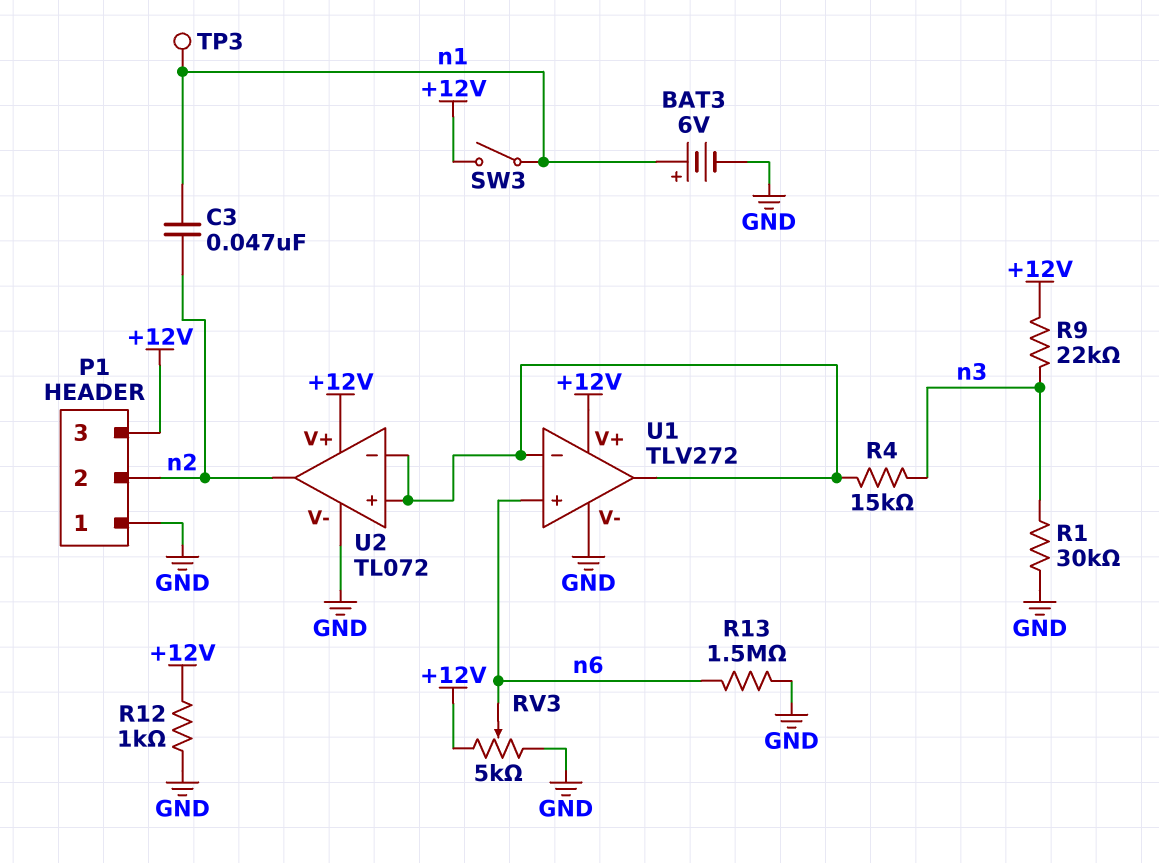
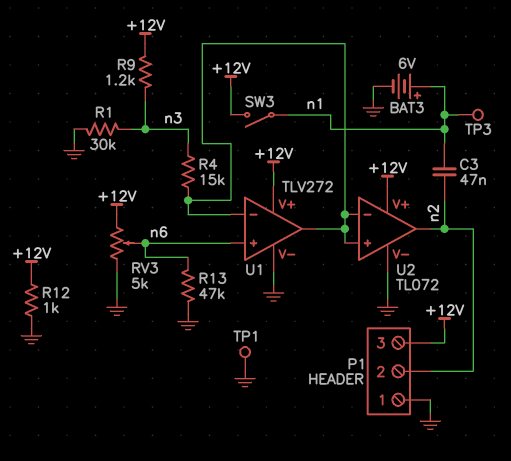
R9: 22k (+12V, n3) -> 1.2k (+12V, n3)
R13: 1.5M (GND, n6) -> 47k (GND, n6)
TP1: none -> test point (GND)

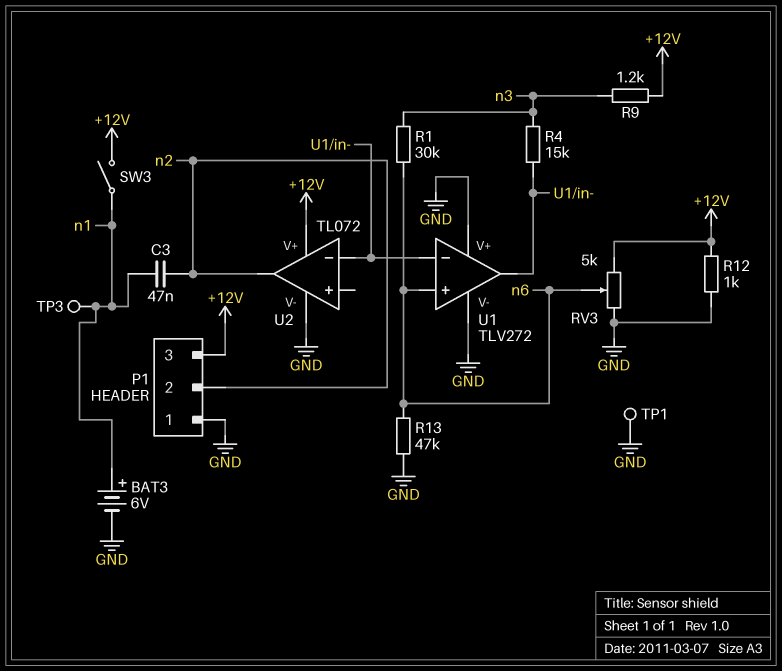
R1: 30k (GND, n3) -> 30k (n3, n6)
U1 pin V+: +12V -> GND
U2 pin in+: U1/in- -> none

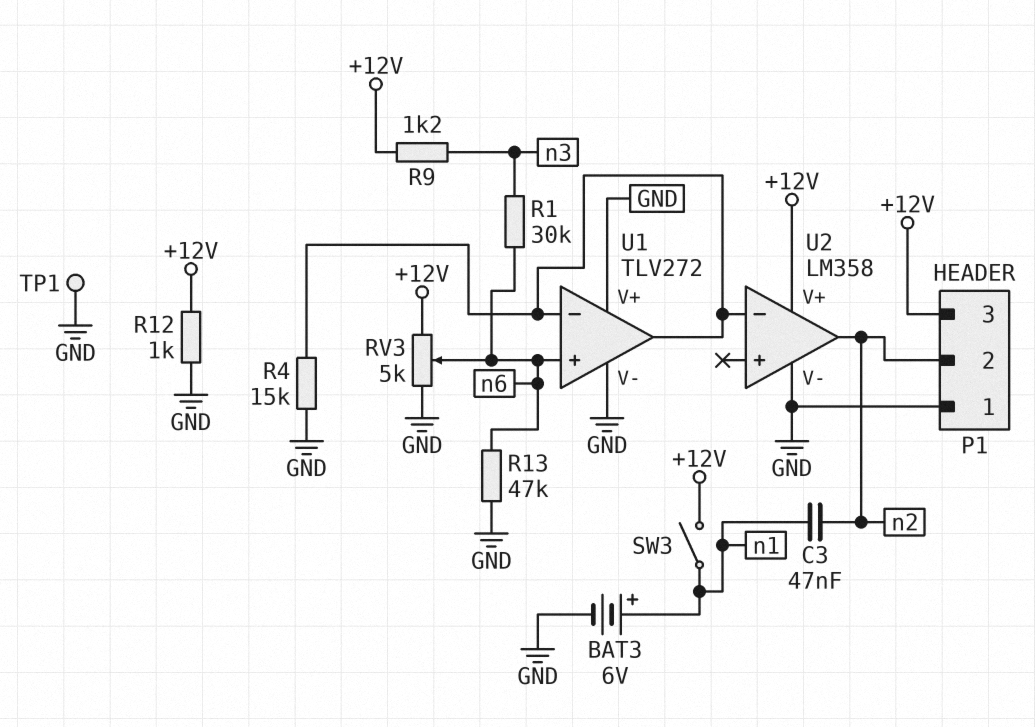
R4: 15k (U1/in-, n3) -> 15k (GND, U1/in-)
TP3: test point (n1) -> none
U2: TL072 -> LM358

